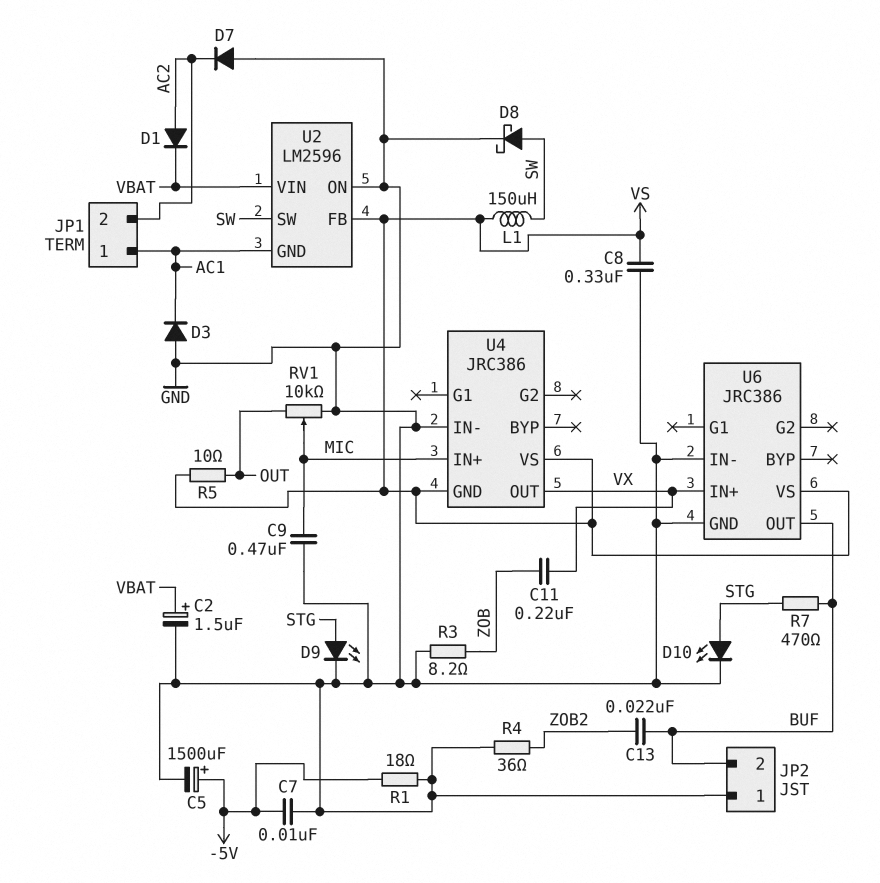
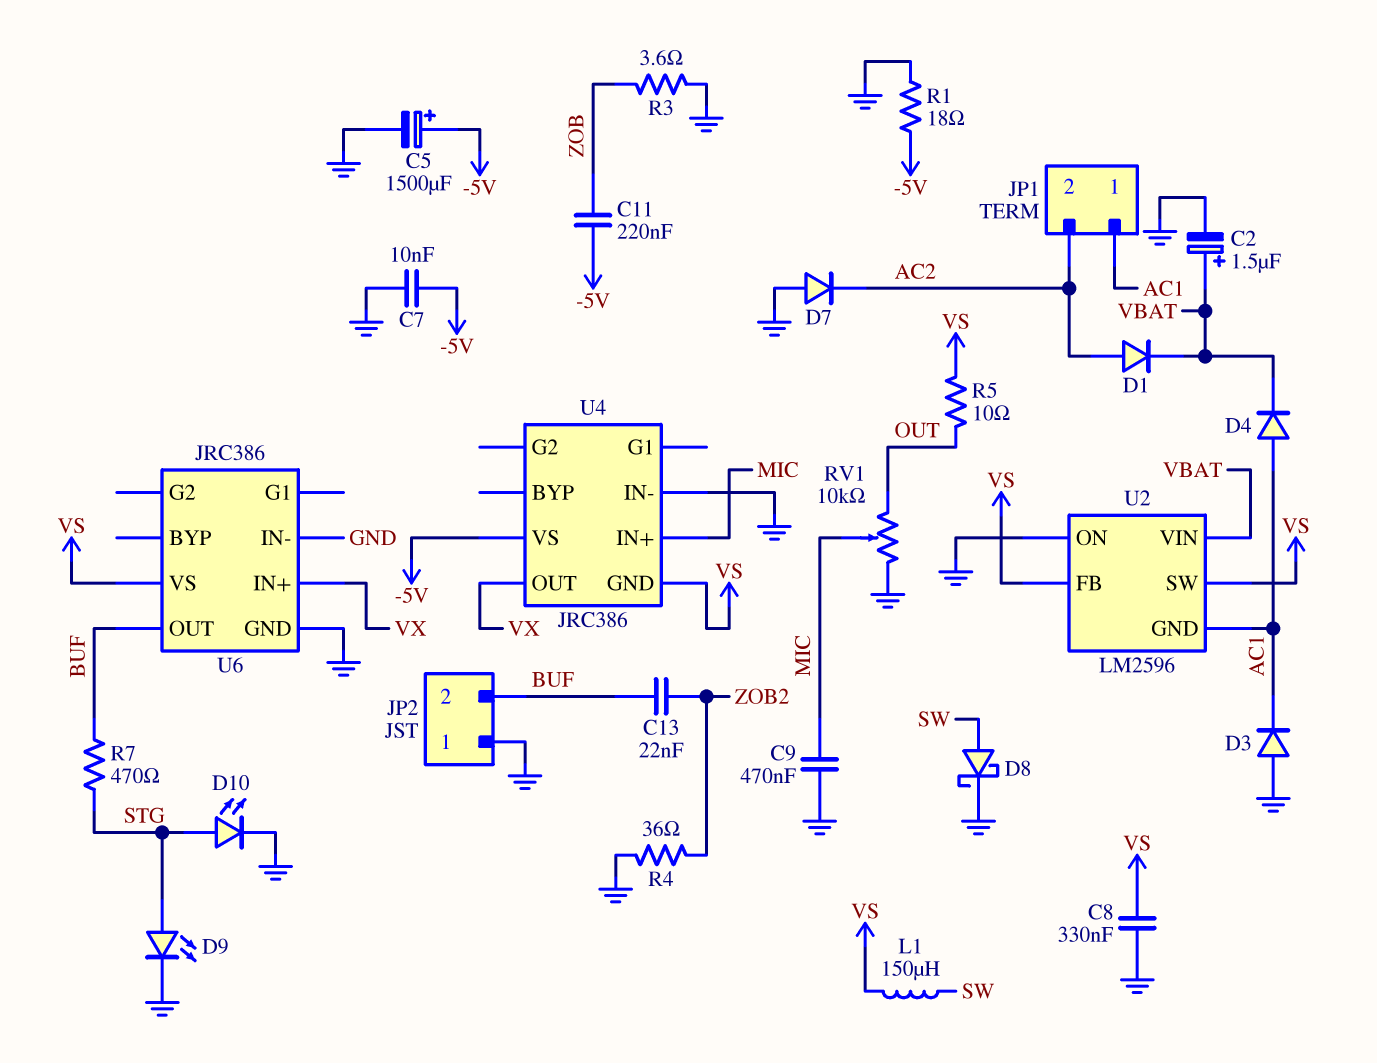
C11: 220nF (VX, ZOB) -> 220nF (-5V, ZOB)
D4: none -> diode (A AC1, K VBAT)
R3: 8.2 (GND, ZOB) -> 3.6 (GND, ZOB)
U2 pin SW: SW -> VS
U4 pin VS: VS -> -5V

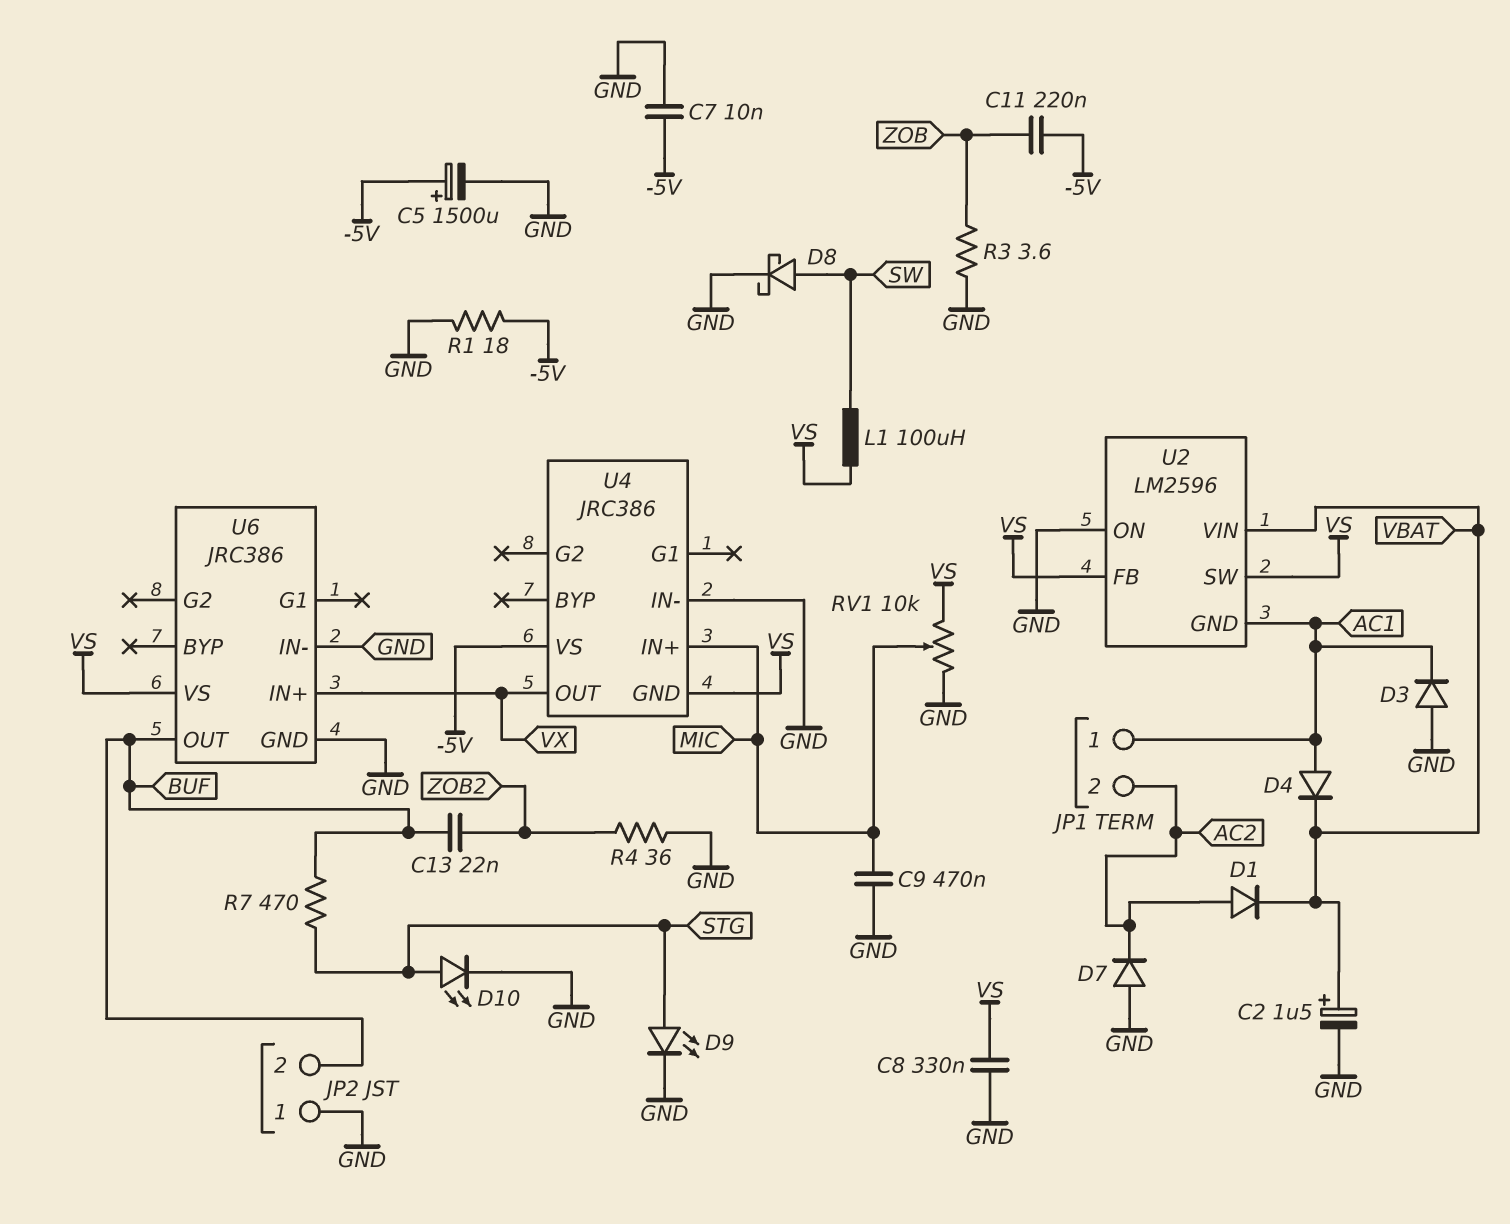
L1: 150uH (SW, VS) -> 100uH (SW, VS)
R5: 10 (OUT, VS) -> none
RV1: 10k (GND, OUT, wiper MIC) -> 10k (GND, VS, wiper MIC)

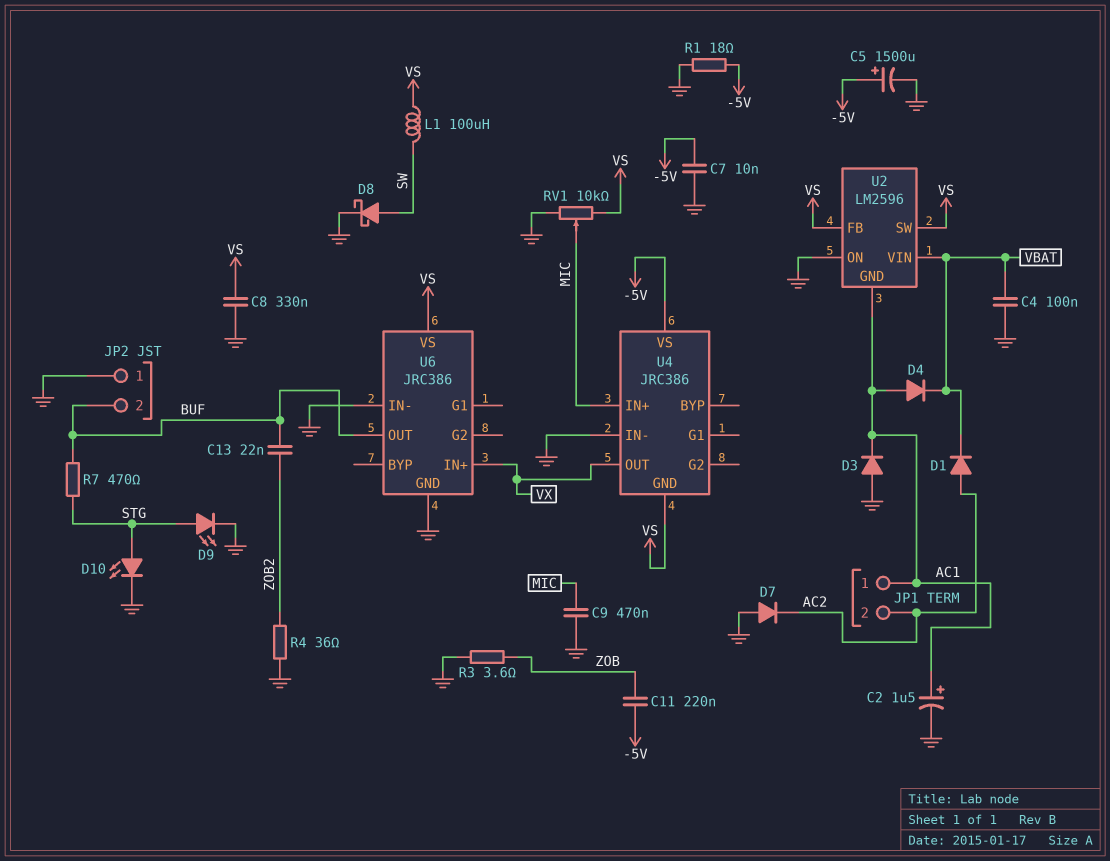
C2: 1.5uF (plus VBAT, minus GND) -> 1.5uF (plus AC1, minus GND)
C4: none -> 100nF (GND, VBAT)

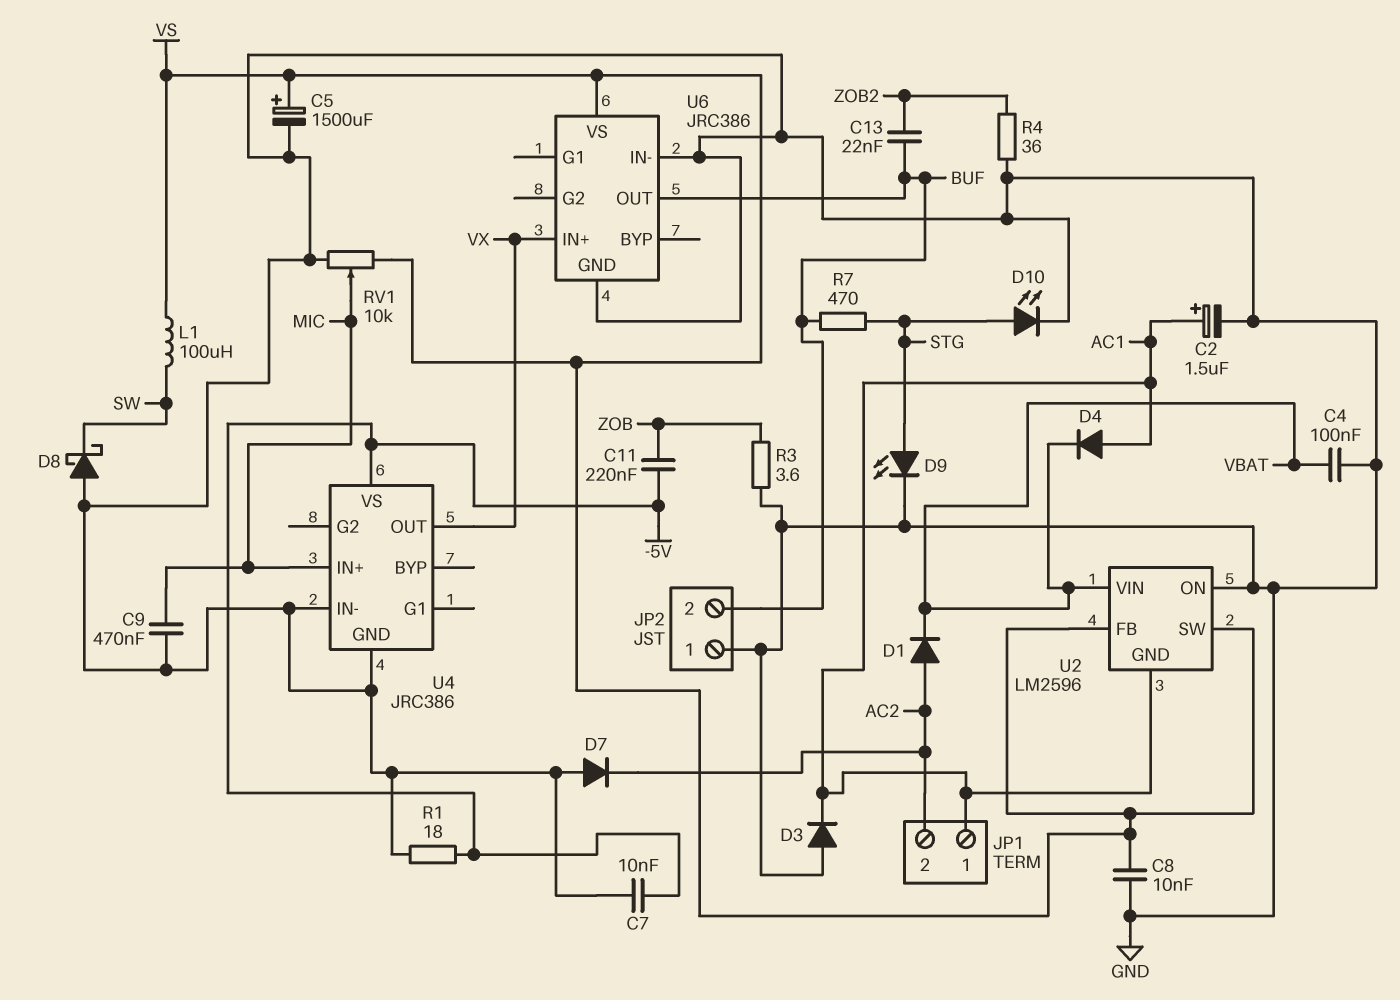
C5: 1500uF (plus -5V, minus GND) -> 1500uF (plus VS, minus GND)
C8: 330nF (GND, VS) -> 10nF (GND, VS)
D8: schottky (A SW, K GND) -> schottky (A GND, K SW)
U4 pin GND: VS -> GND

